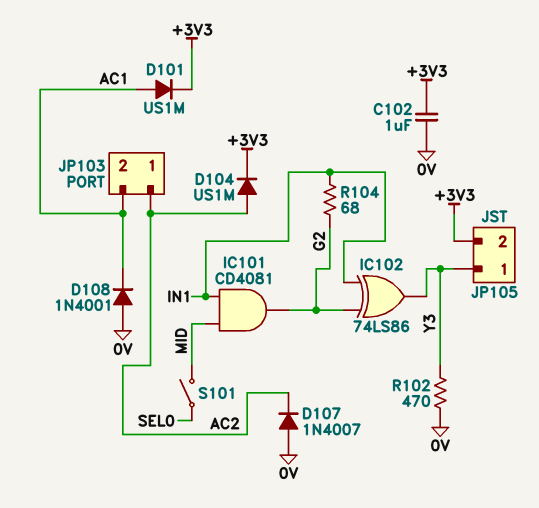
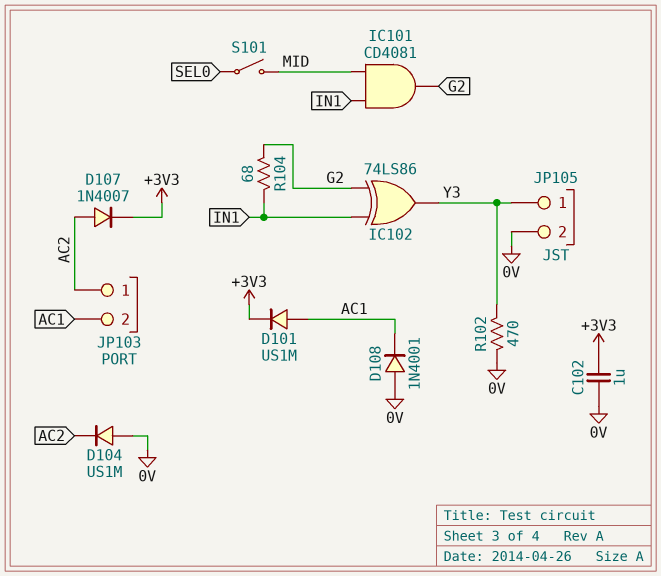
D104: diode US1M (A AC2, K +3V3) -> diode US1M (A 0V, K AC2)
D107: diode 1N4007 (A 0V, K AC2) -> diode 1N4007 (A AC2, K +3V3)
JP105 pin 2: +3V3 -> 0V

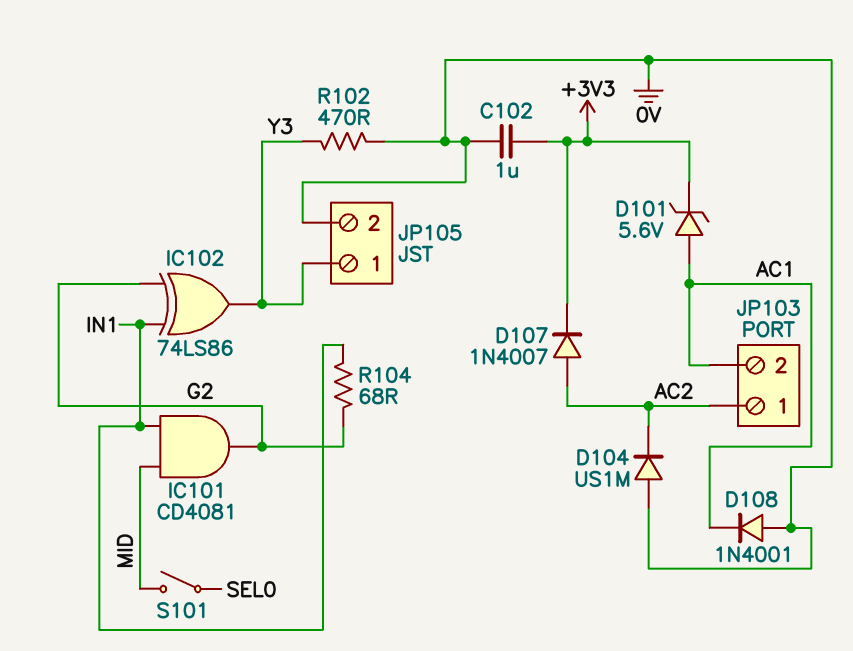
D101: diode US1M (A AC1, K +3V3) -> zener 5.6V (A AC1, K +3V3)

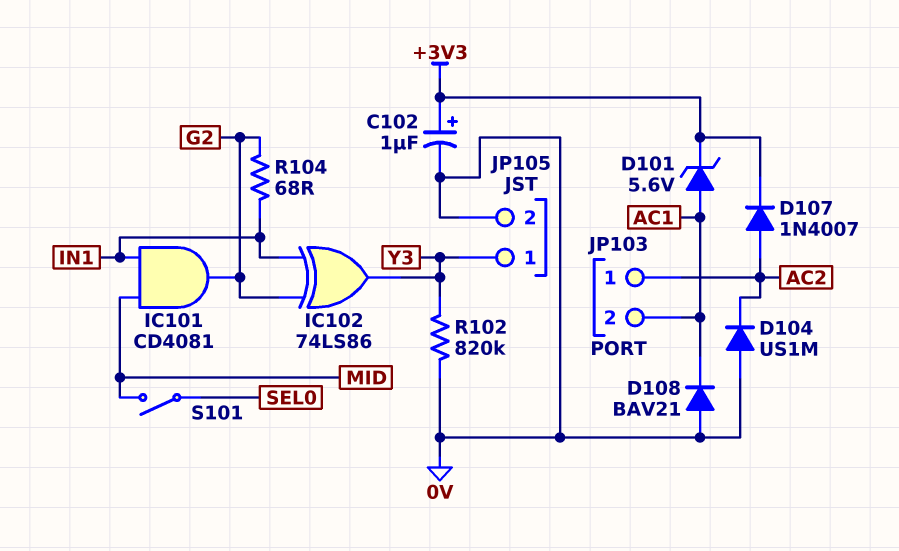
C102: 1uF (+3V3, 0V) -> 1uF (plus +3V3, minus 0V)
D108: diode 1N4001 (A 0V, K AC1) -> diode BAV21 (A 0V, K AC1)
R102: 470 (0V, Y3) -> 820k (0V, Y3)

